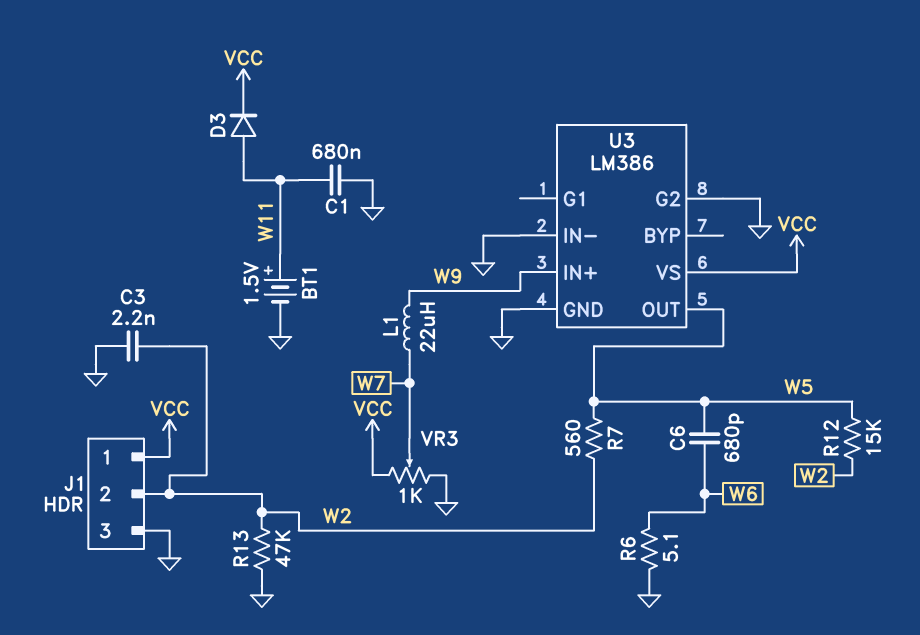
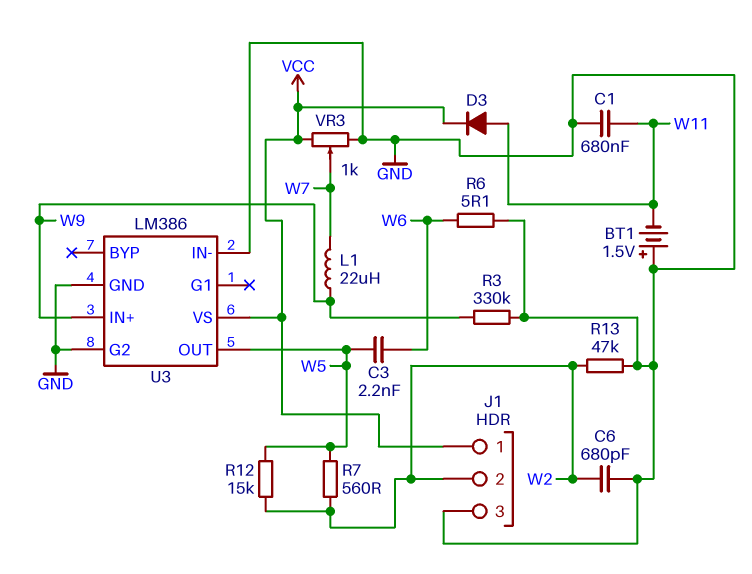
BT1: 1.5V (plus W11, minus GND) -> 1.5V (plus GND, minus W11)
C3: 2.2nF (GND, W2) -> 2.2nF (W5, W6)
C6: 680pF (W5, W6) -> 680pF (GND, W2)
R3: none -> 330k (GND, W9)

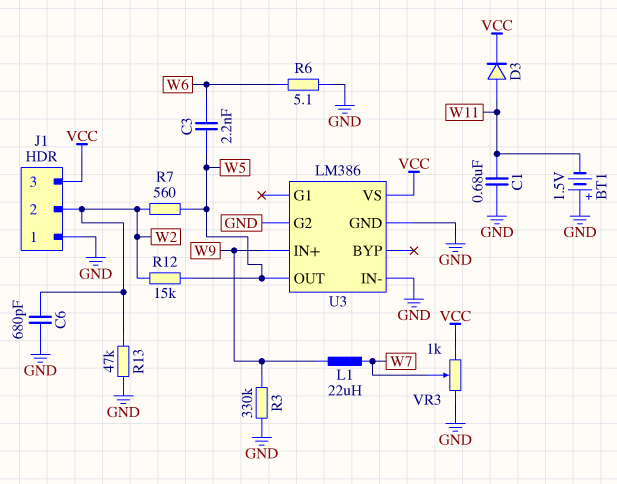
J1 pin 1: VCC -> GND
J1 pin 3: GND -> VCC

